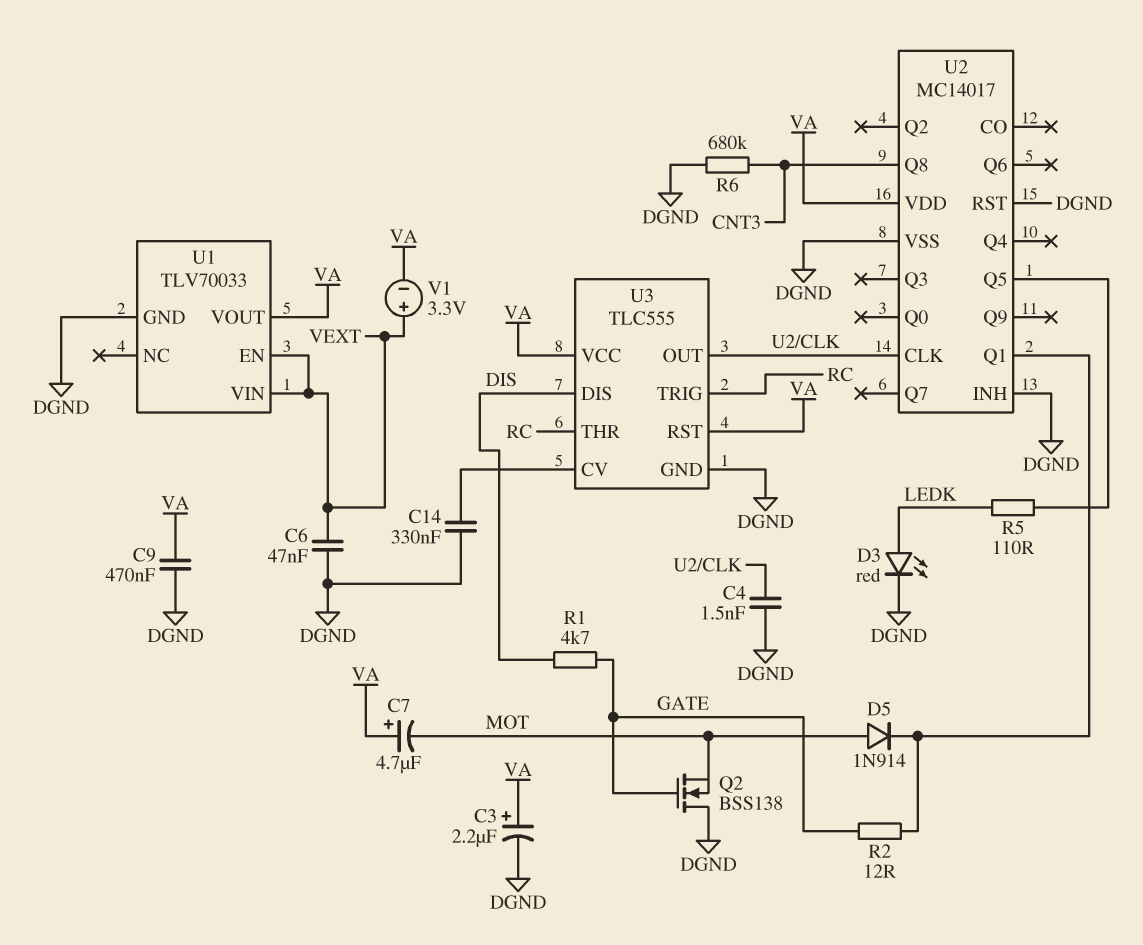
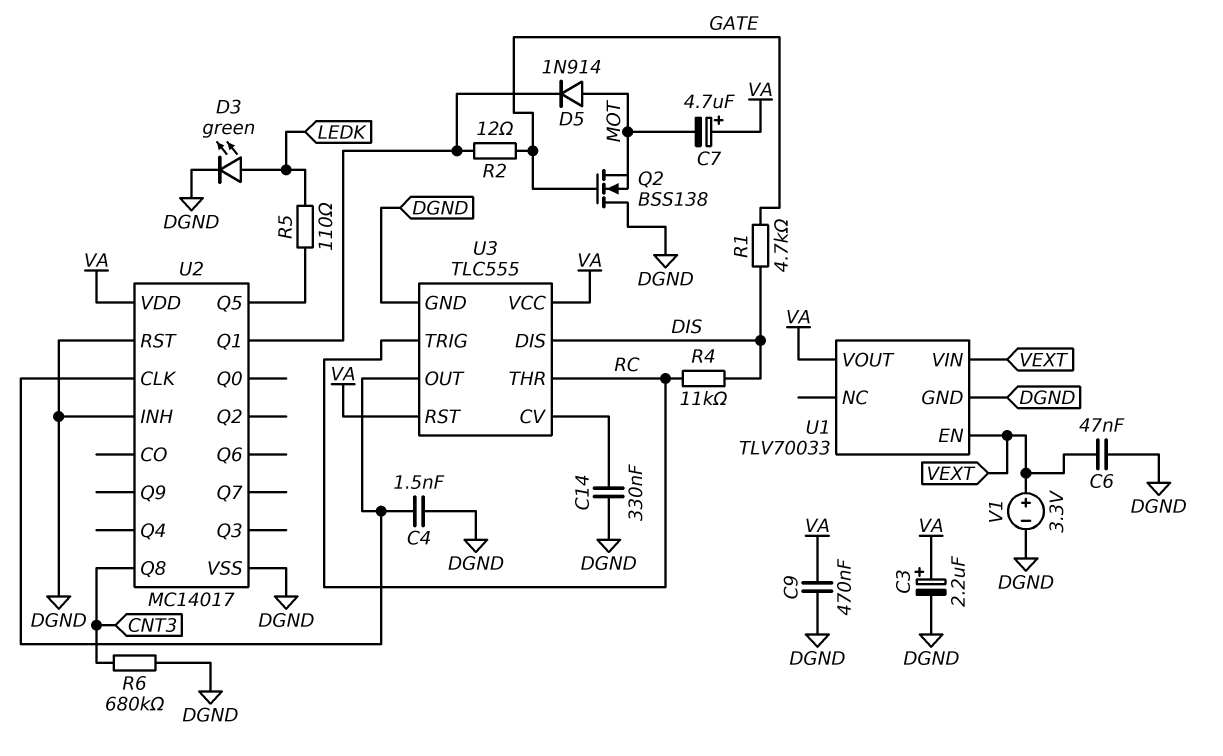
D3: LED red (A LEDK, K DGND) -> LED green (A LEDK, K DGND)
R4: none -> 11k (DIS, RC)
V1: 3.3V (plus VEXT, minus VA) -> 3.3V (plus VEXT, minus DGND)

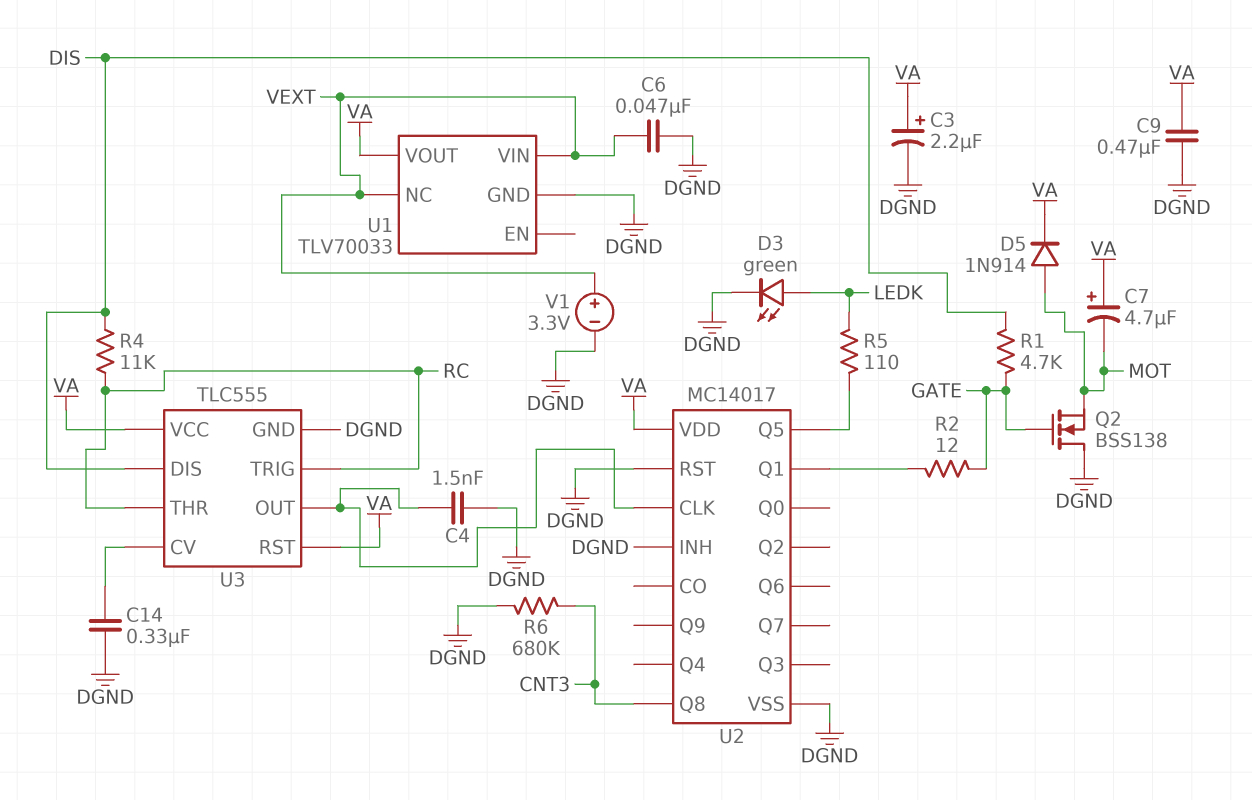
D5: diode 1N914 (A MOT, K U2/Q1) -> diode 1N914 (A MOT, K VA)
U1 pin EN: VEXT -> none
U1 pin NC: none -> VEXT

